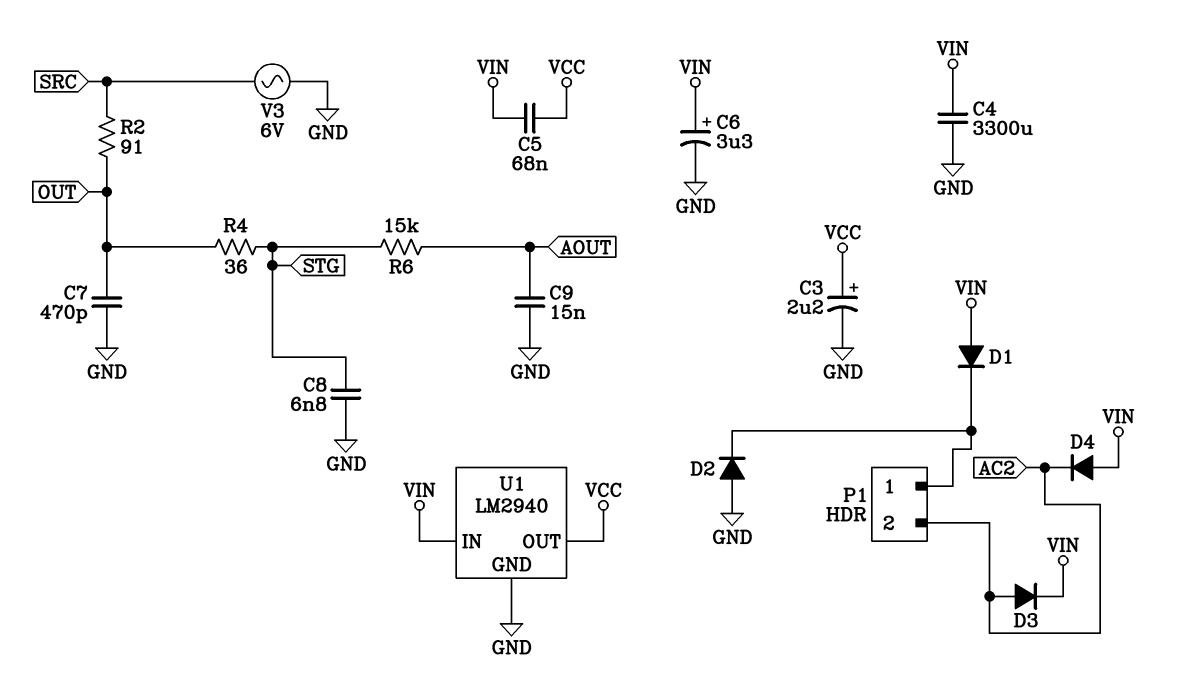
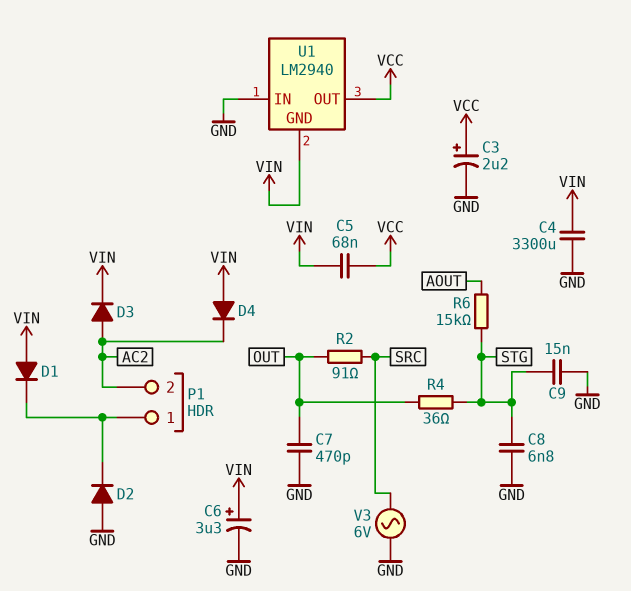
C9: 15nF (AOUT, GND) -> 15nF (GND, STG)
U1 pin GND: GND -> VIN
U1 pin IN: VIN -> GND

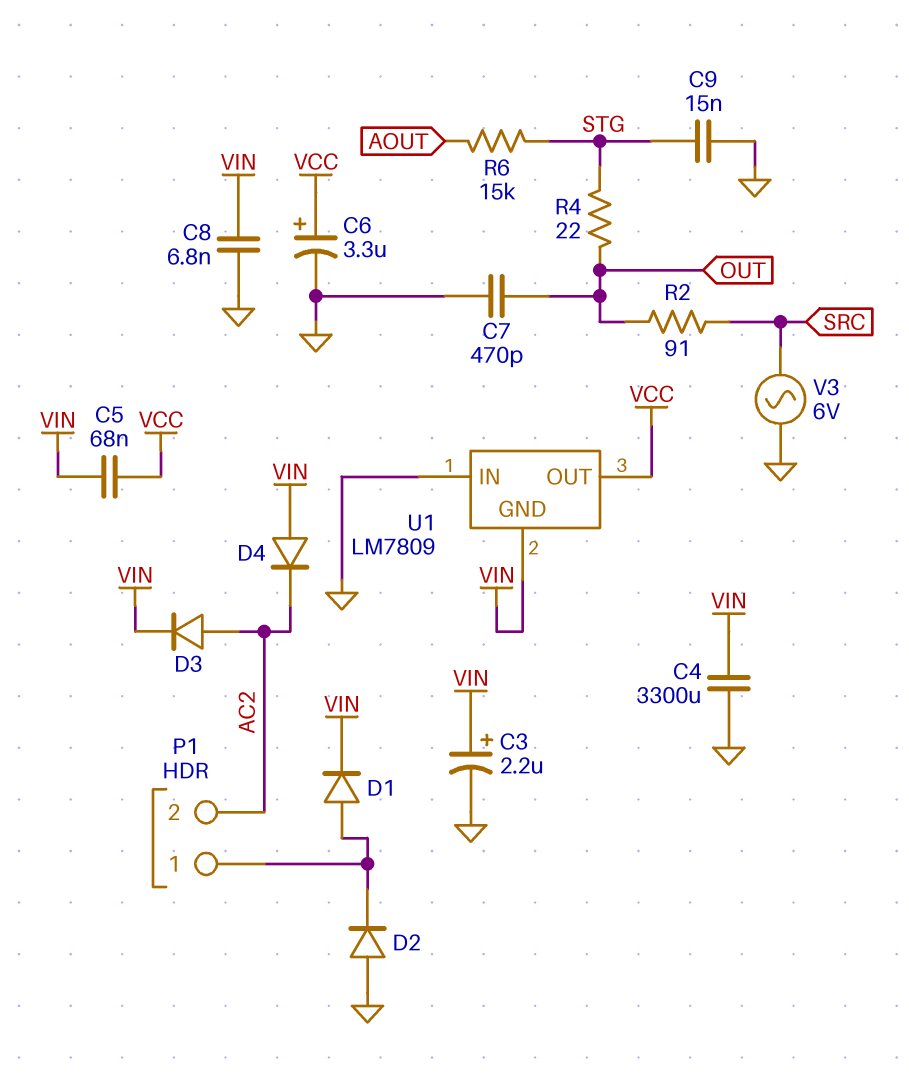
C3: 2.2uF (plus VCC, minus GND) -> 2.2uF (plus VIN, minus GND)
C6: 3.3uF (plus VIN, minus GND) -> 3.3uF (plus VCC, minus GND)
C8: 6.8nF (GND, STG) -> 6.8nF (GND, VIN)
D1: diode (A VIN, K P1/1) -> diode (A P1/1, K VIN)
R4: 36 (OUT, STG) -> 22 (OUT, STG)
U1: LM2940 -> LM7809

